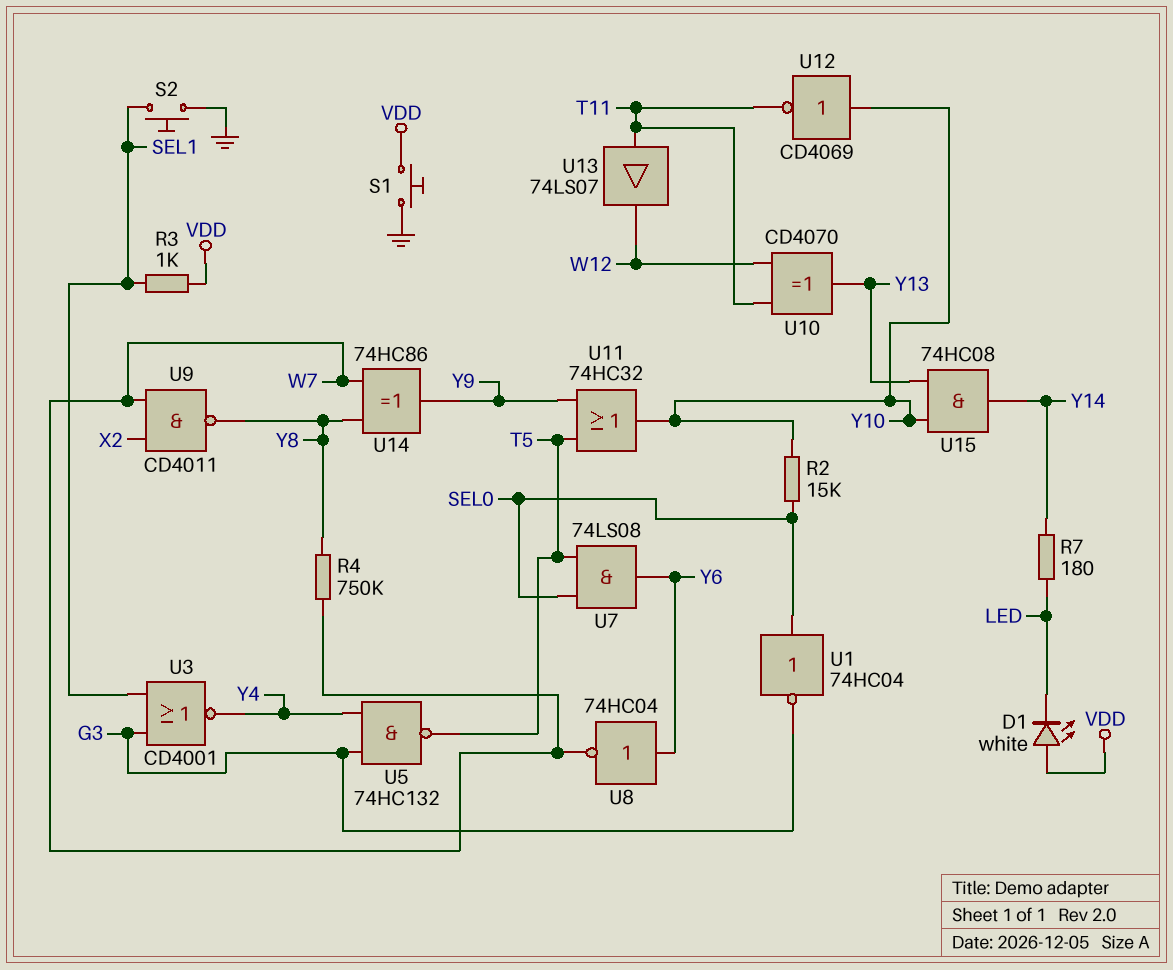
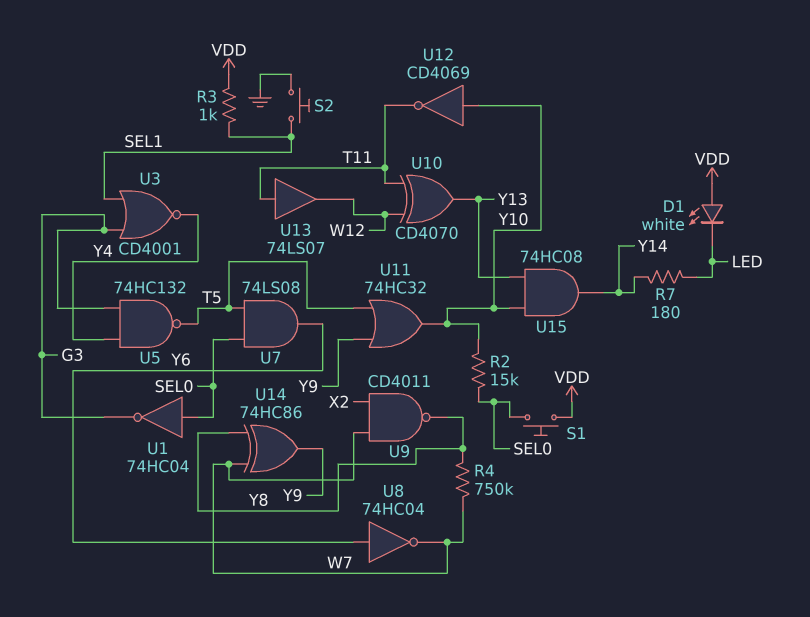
S1: button (GND, VDD) -> button (SEL0, VDD)

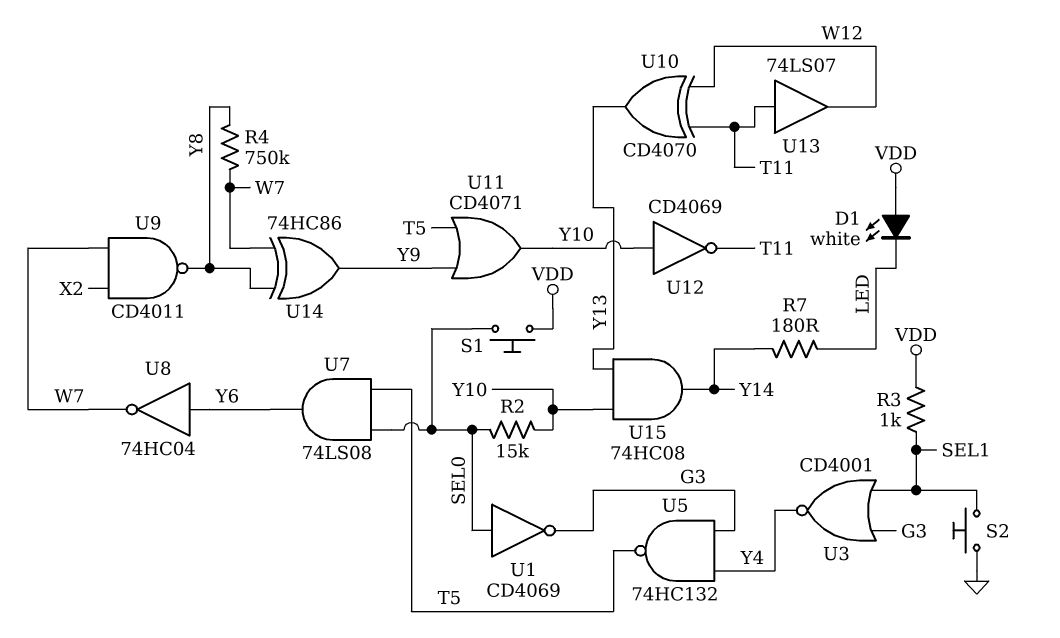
U1: NOT 74HC04 (in SEL0, out G3) -> NOT CD4069 (in SEL0, out G3)
U11: OR 74HC32 (in T5, in Y9, out Y10) -> OR CD4071 (in T5, in Y9, out Y10)

